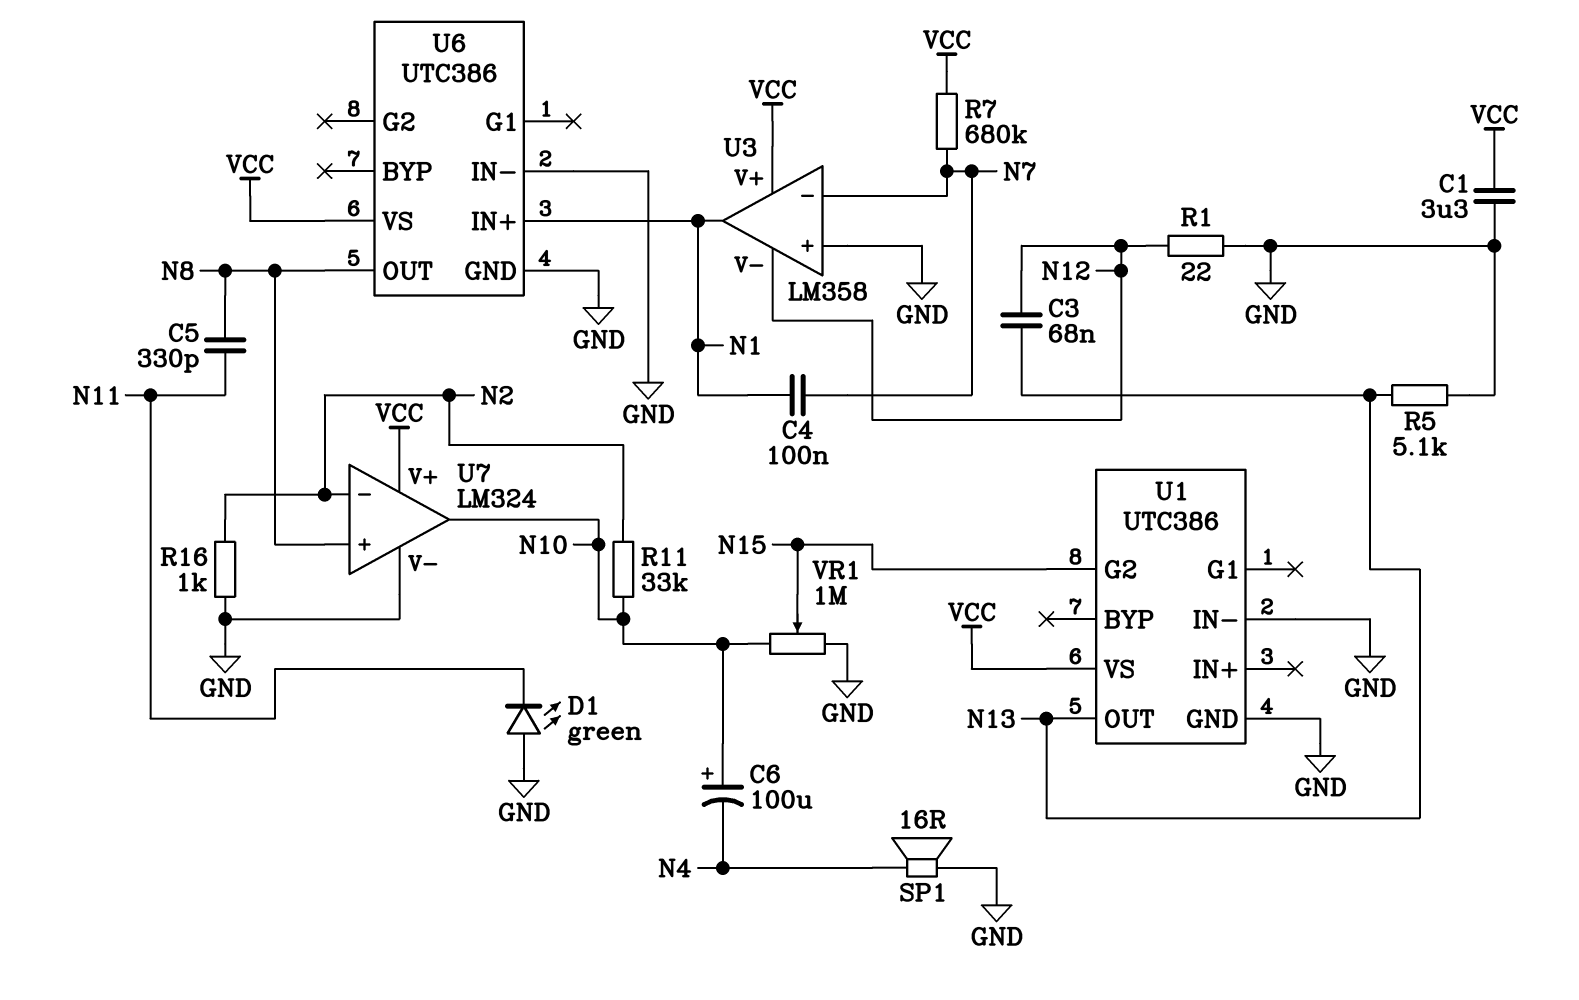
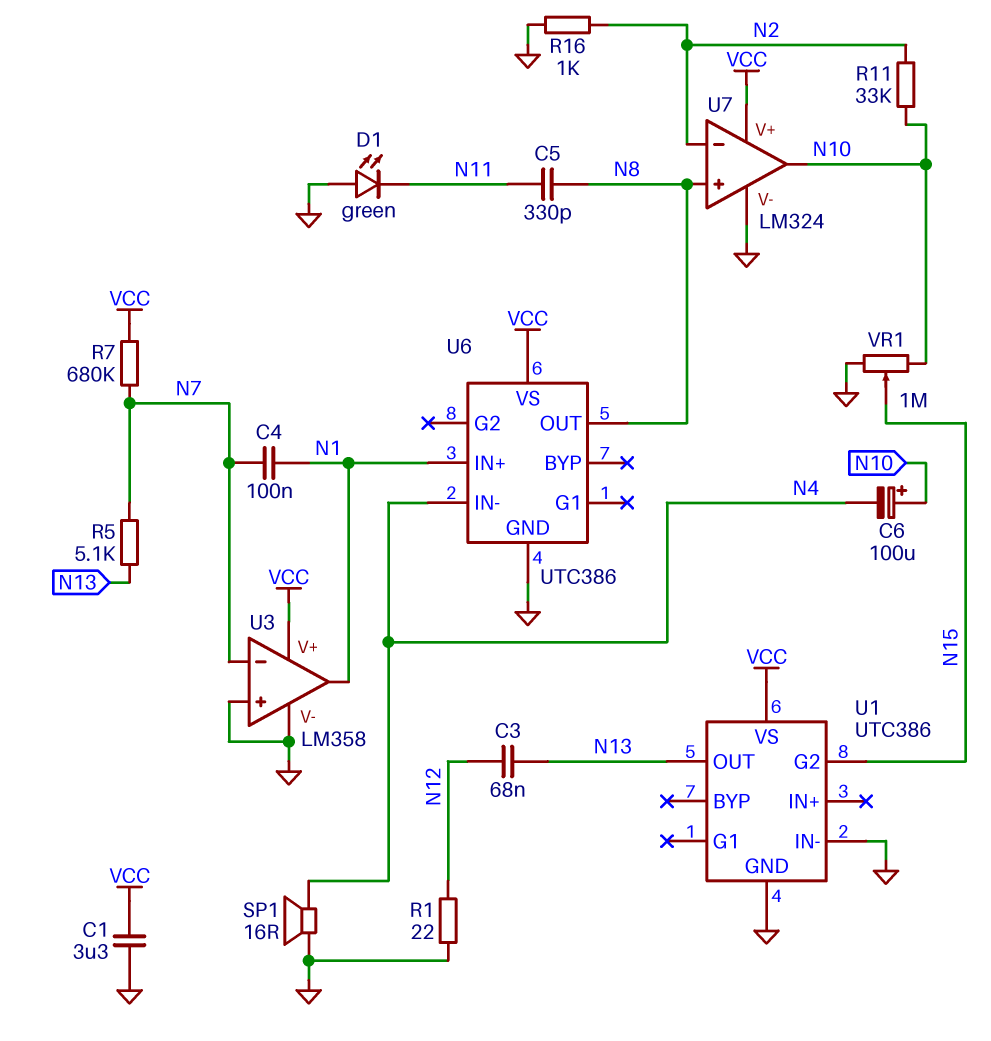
R5: 5.1k (GND, N13) -> 5.1k (N7, N13)
U3 pin V-: N12 -> GND
U6 pin IN-: GND -> N4

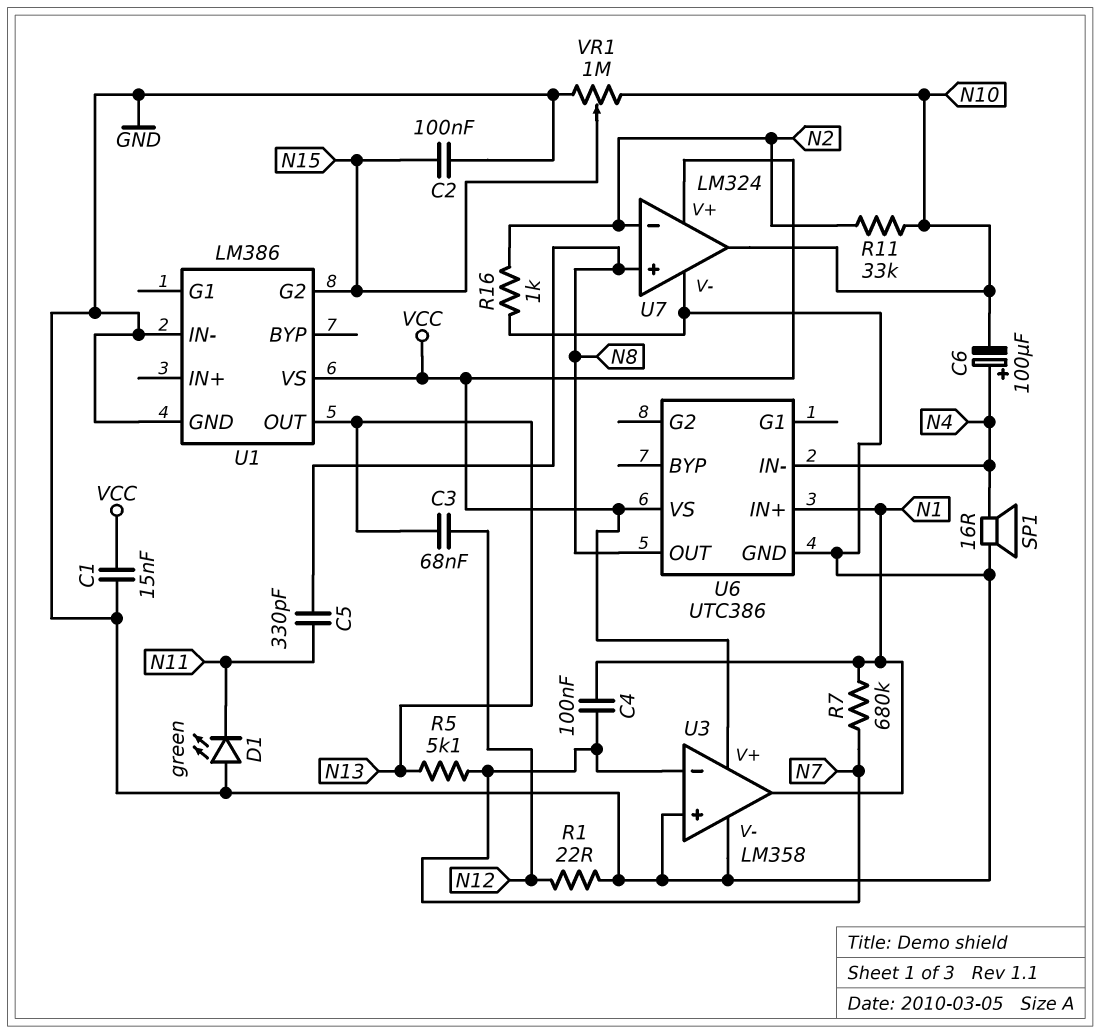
C1: 3.3uF (GND, VCC) -> 15nF (GND, VCC)
C2: none -> 100nF (GND, N15)
C6: 100uF (plus N10, minus N4) -> 100uF (plus N4, minus N10)
R7: 680k (N7, VCC) -> 680k (N1, N7)
U1: UTC386 -> LM386

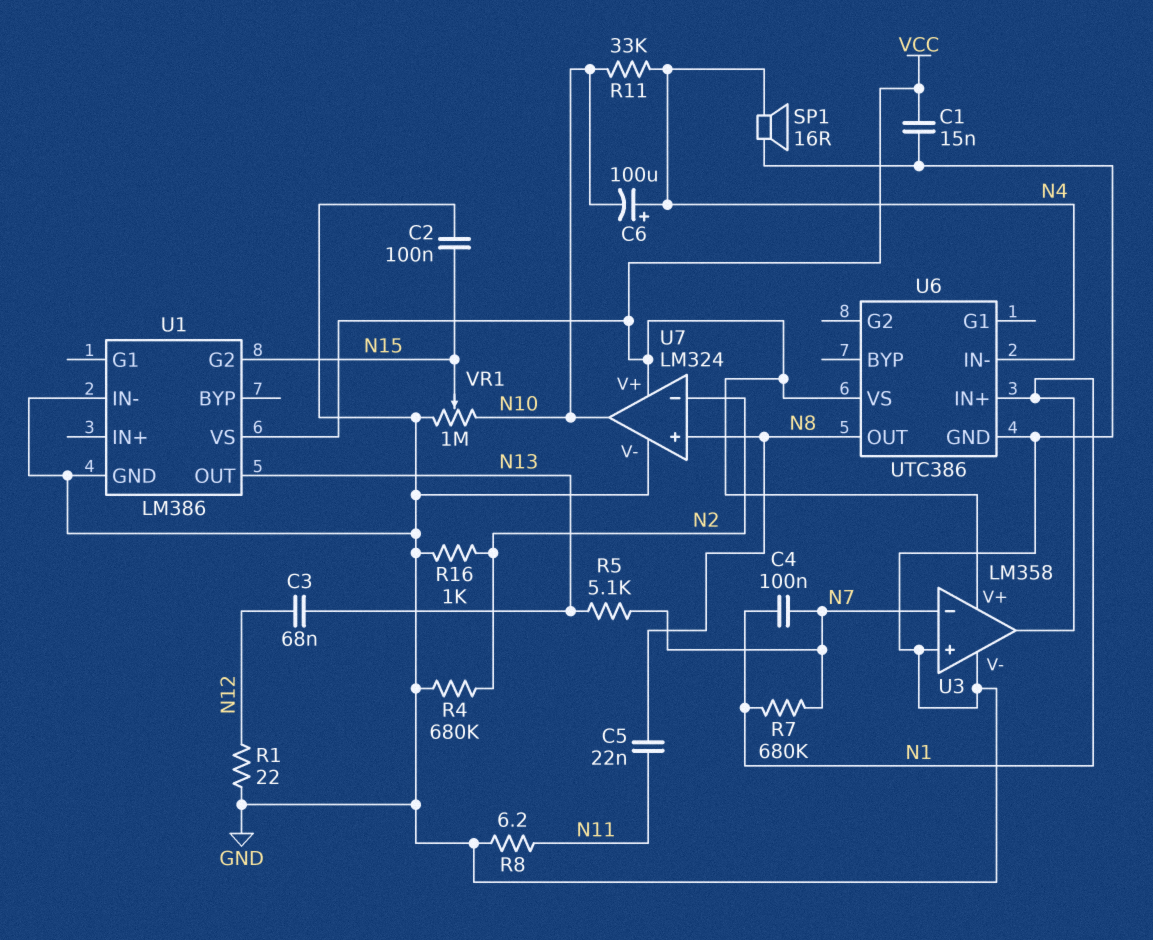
C5: 330pF (N8, N11) -> 22nF (N8, N11)
D1: LED green (A GND, K N11) -> none
R4: none -> 680k (GND, N2)
R8: none -> 6.2 (GND, N11)
R11: 33k (N2, N10) -> 33k (N4, N10)

